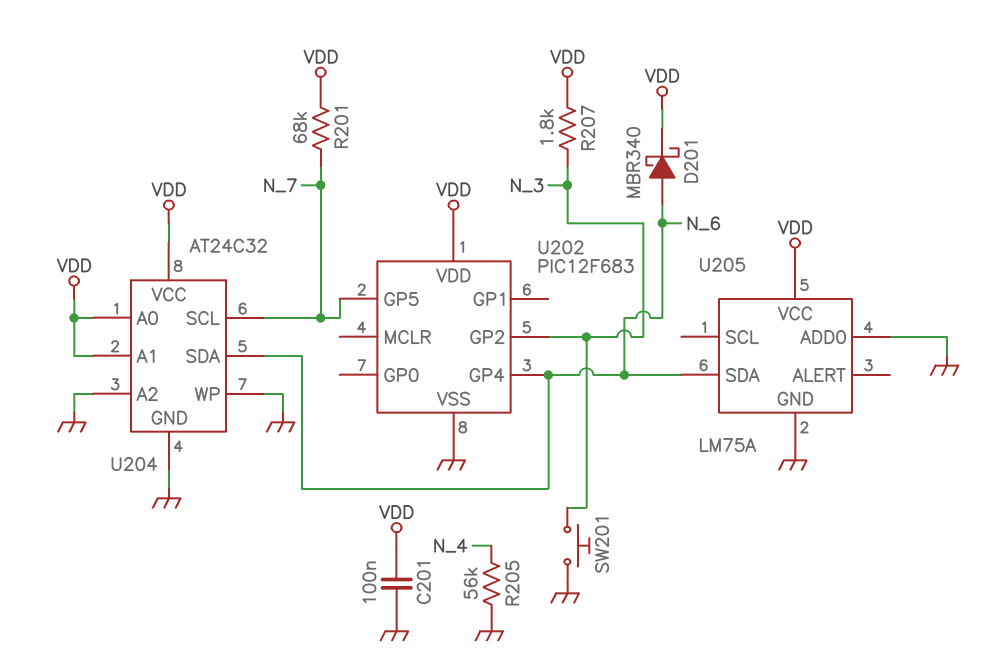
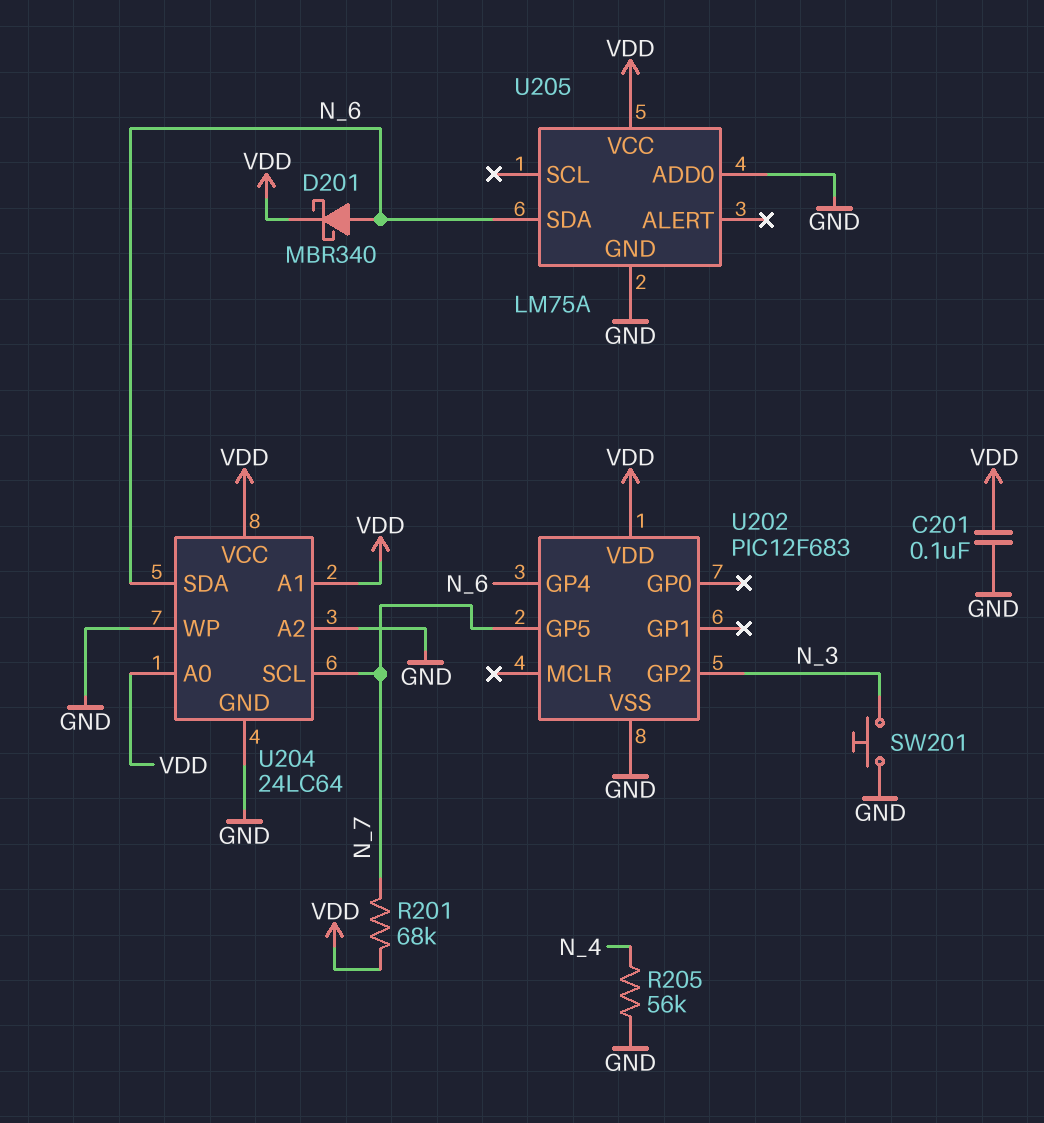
R207: 1.8k (N_3, VDD) -> none
U204: AT24C32 -> 24LC64

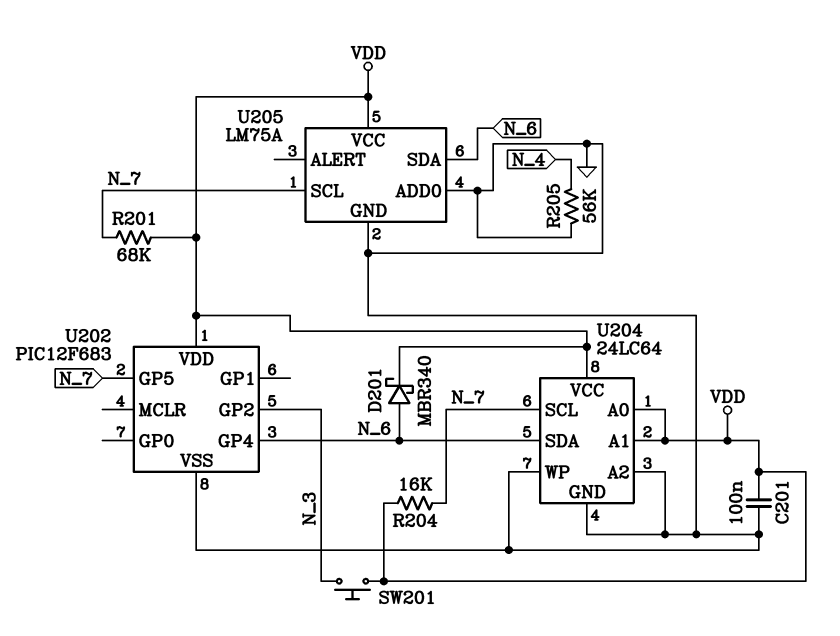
R204: none -> 16k (N_7, VDD)
SW201: button (GND, N_3) -> button (N_3, VDD)
U205 pin SCL: none -> N_7

